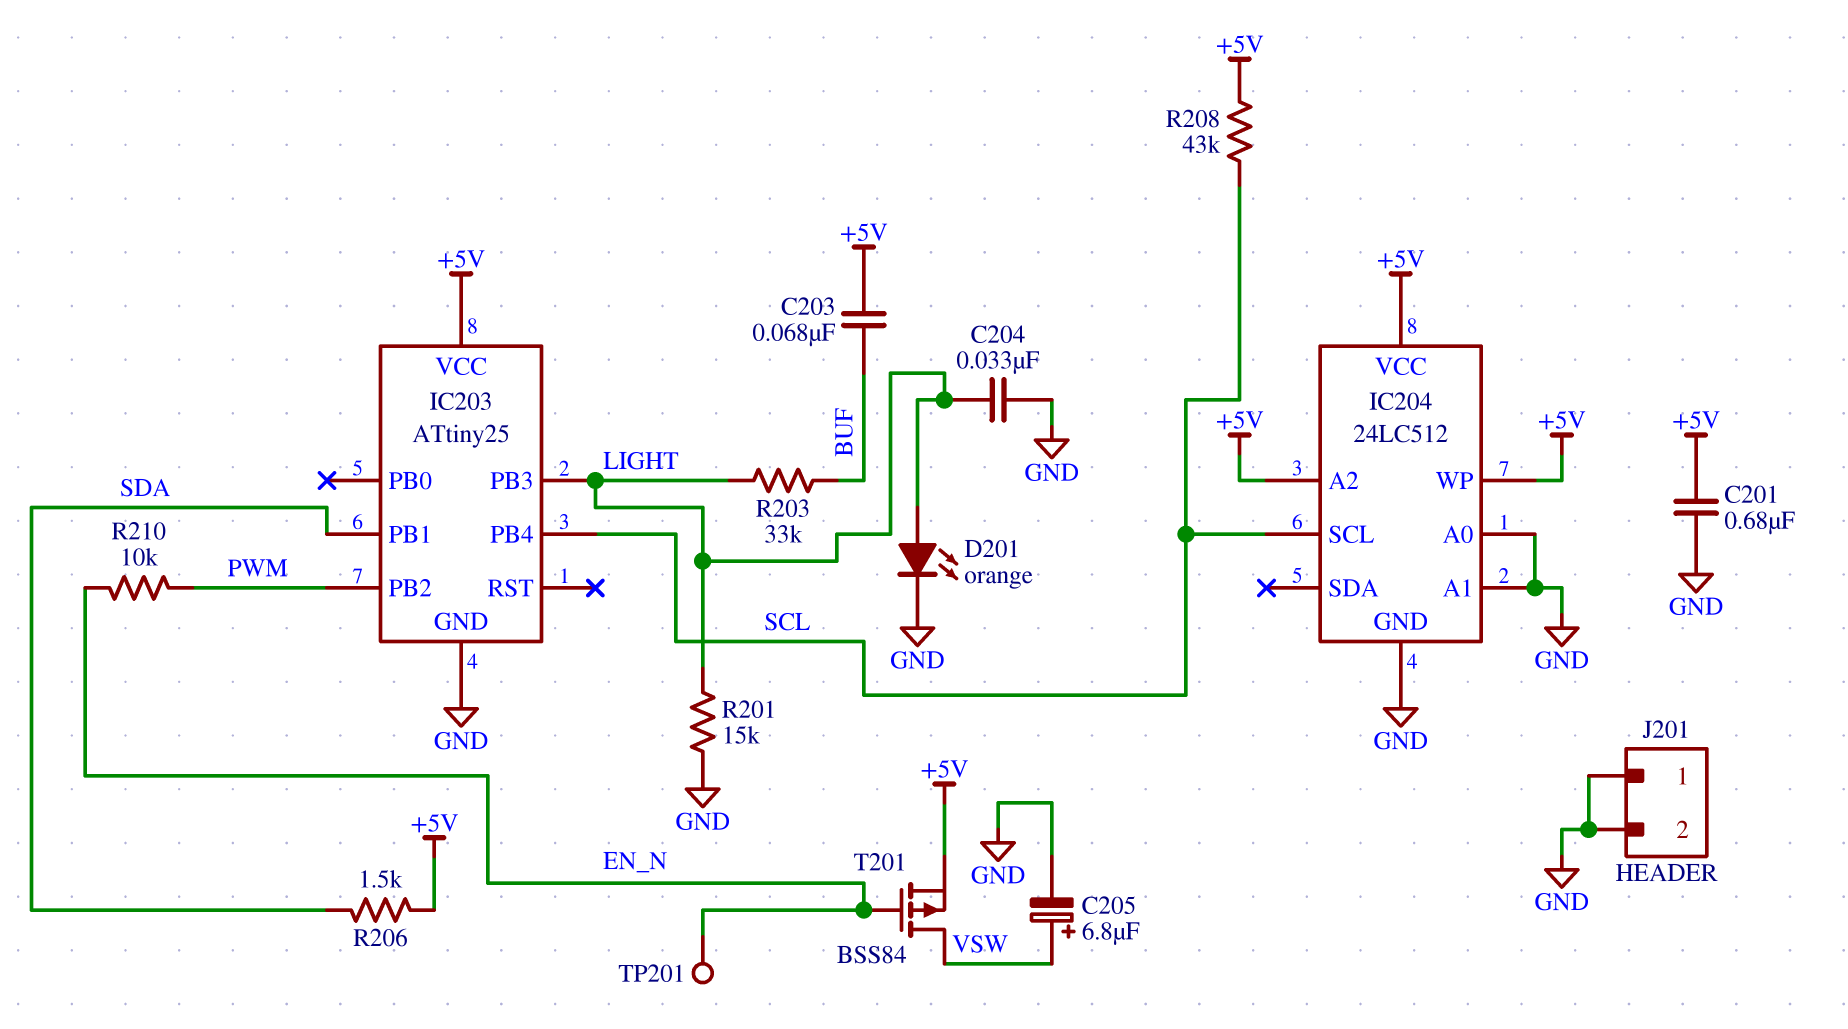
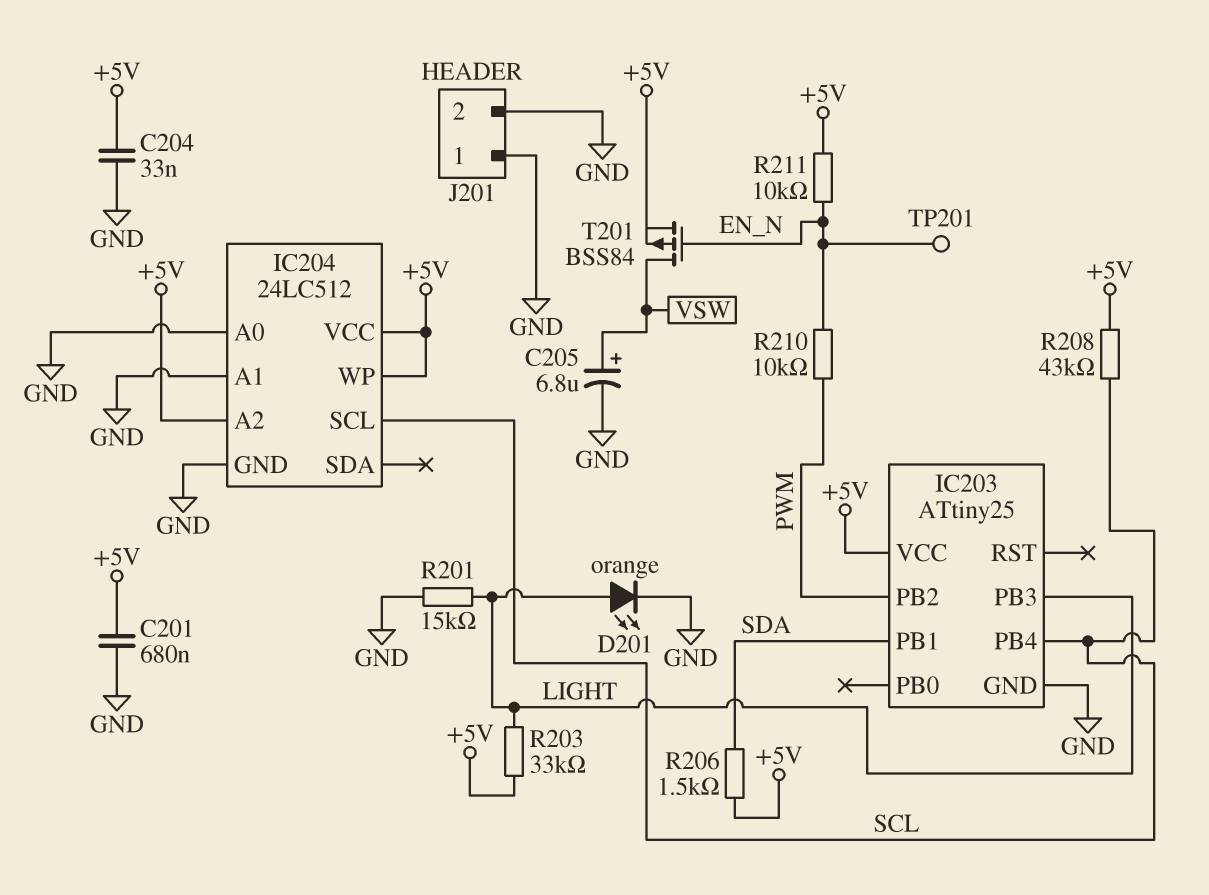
C203: 68nF (+5V, BUF) -> none
C204: 33nF (GND, LIGHT) -> 33nF (+5V, GND)
R203: 33k (BUF, LIGHT) -> 33k (+5V, LIGHT)
R211: none -> 10k (+5V, EN_N)

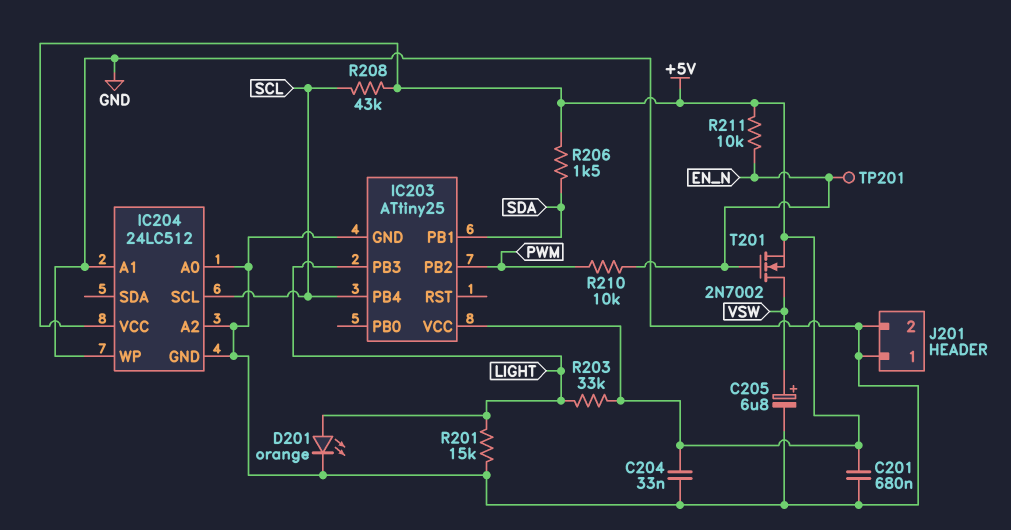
IC204 pin A2: +5V -> GND
IC204 pin WP: +5V -> GND
T201: PMOS BSS84 (G EN_N, D VSW, S +5V) -> NMOS 2N7002 (G EN_N, D VSW, S +5V)

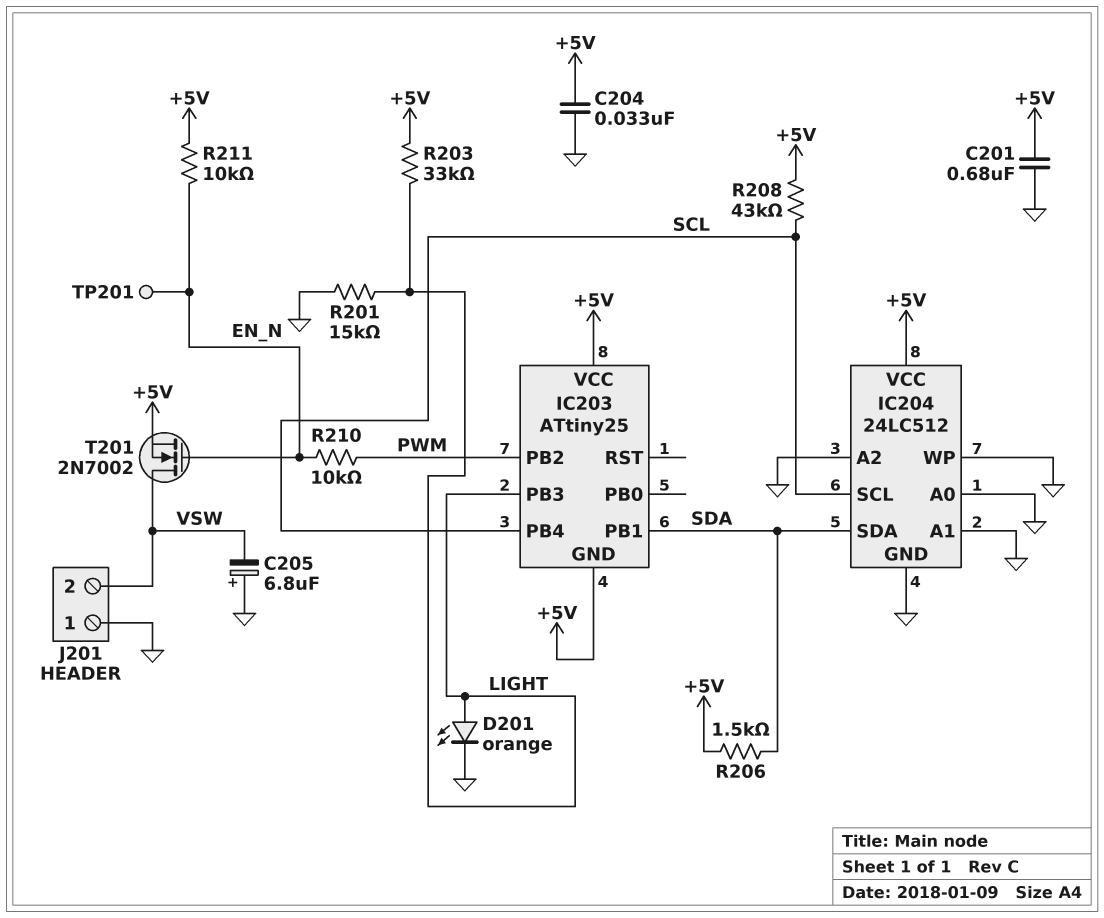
C205: 6.8uF (plus VSW, minus GND) -> 6.8uF (plus GND, minus VSW)
IC203 pin GND: GND -> +5V
IC204 pin SDA: none -> SDA
J201 pin 2: GND -> VSW

